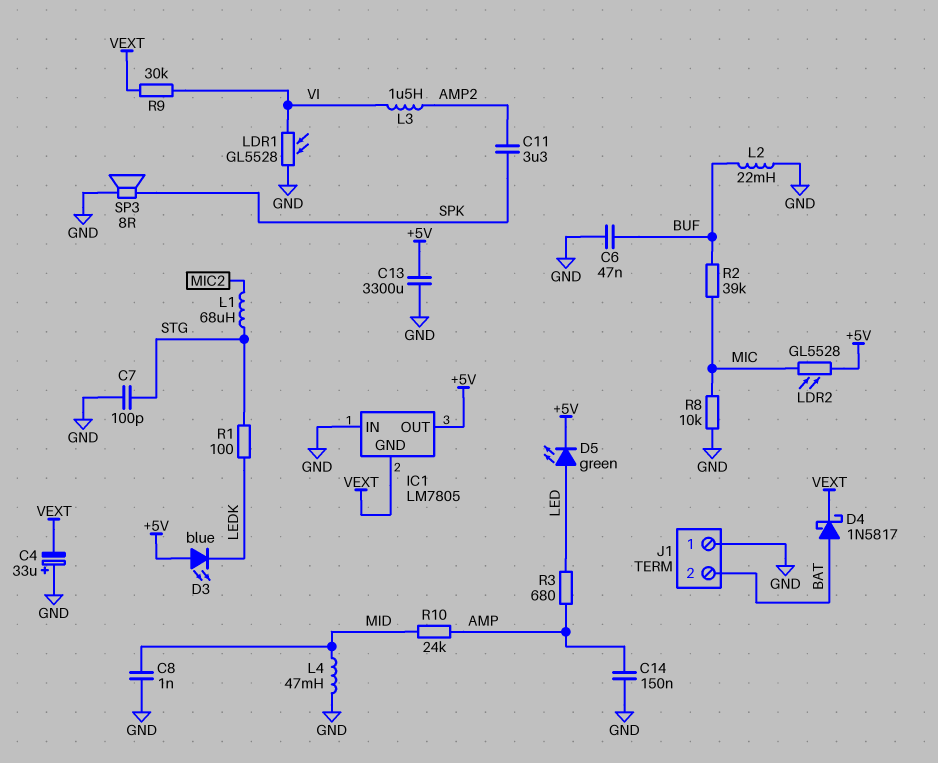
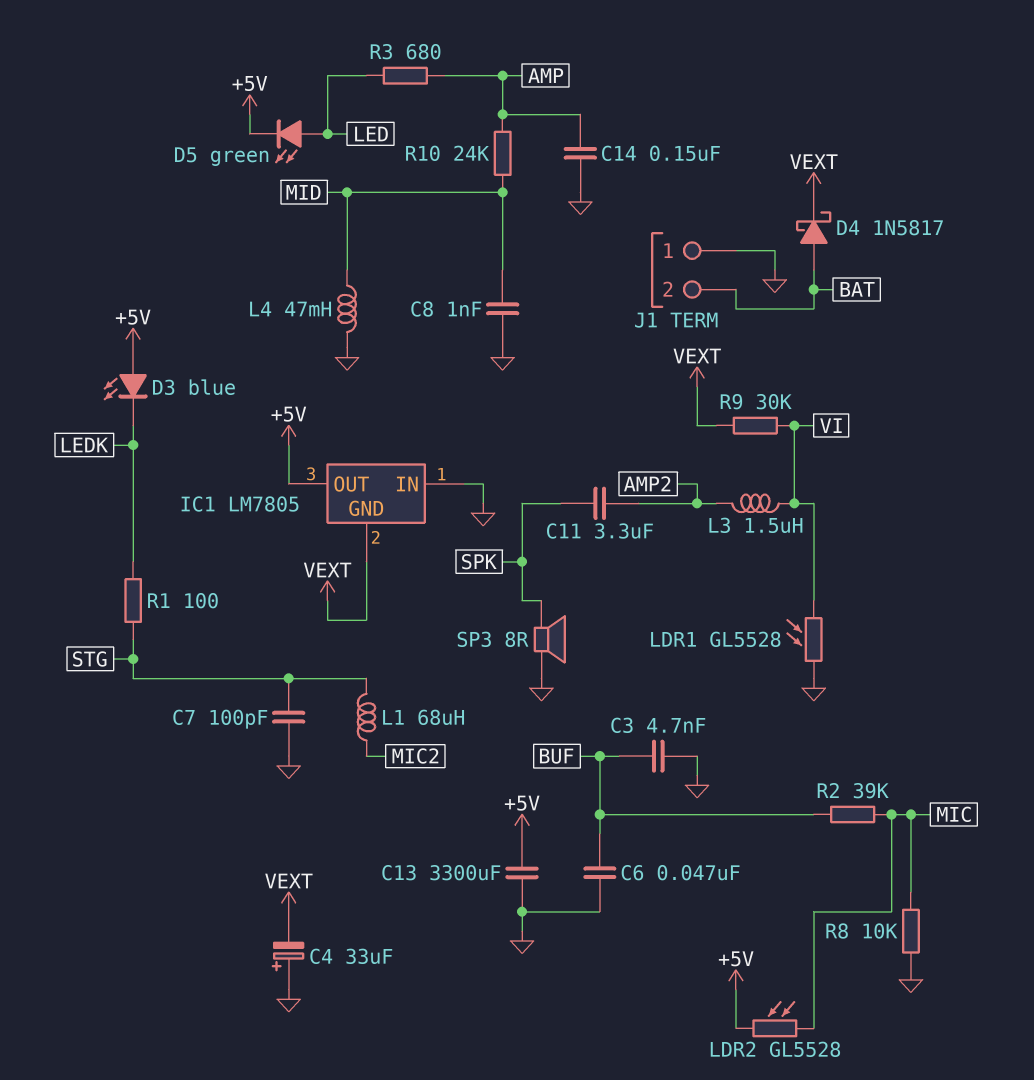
C3: none -> 4.7nF (BUF, GND)
L2: 22mH (BUF, GND) -> none

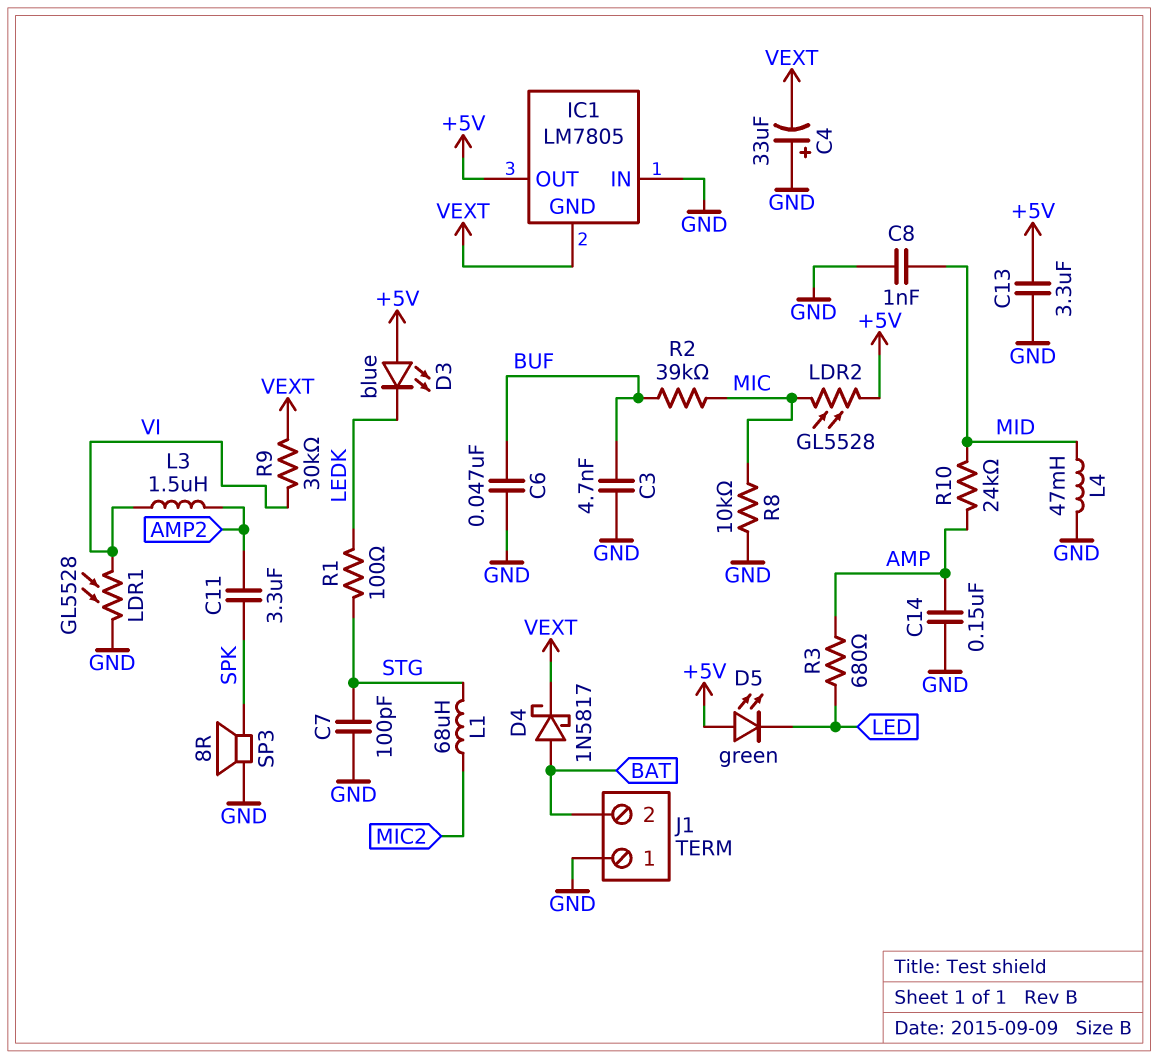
C13: 3300uF (+5V, GND) -> 3.3uF (+5V, GND)
D5: LED green (A LED, K +5V) -> LED green (A +5V, K LED)

